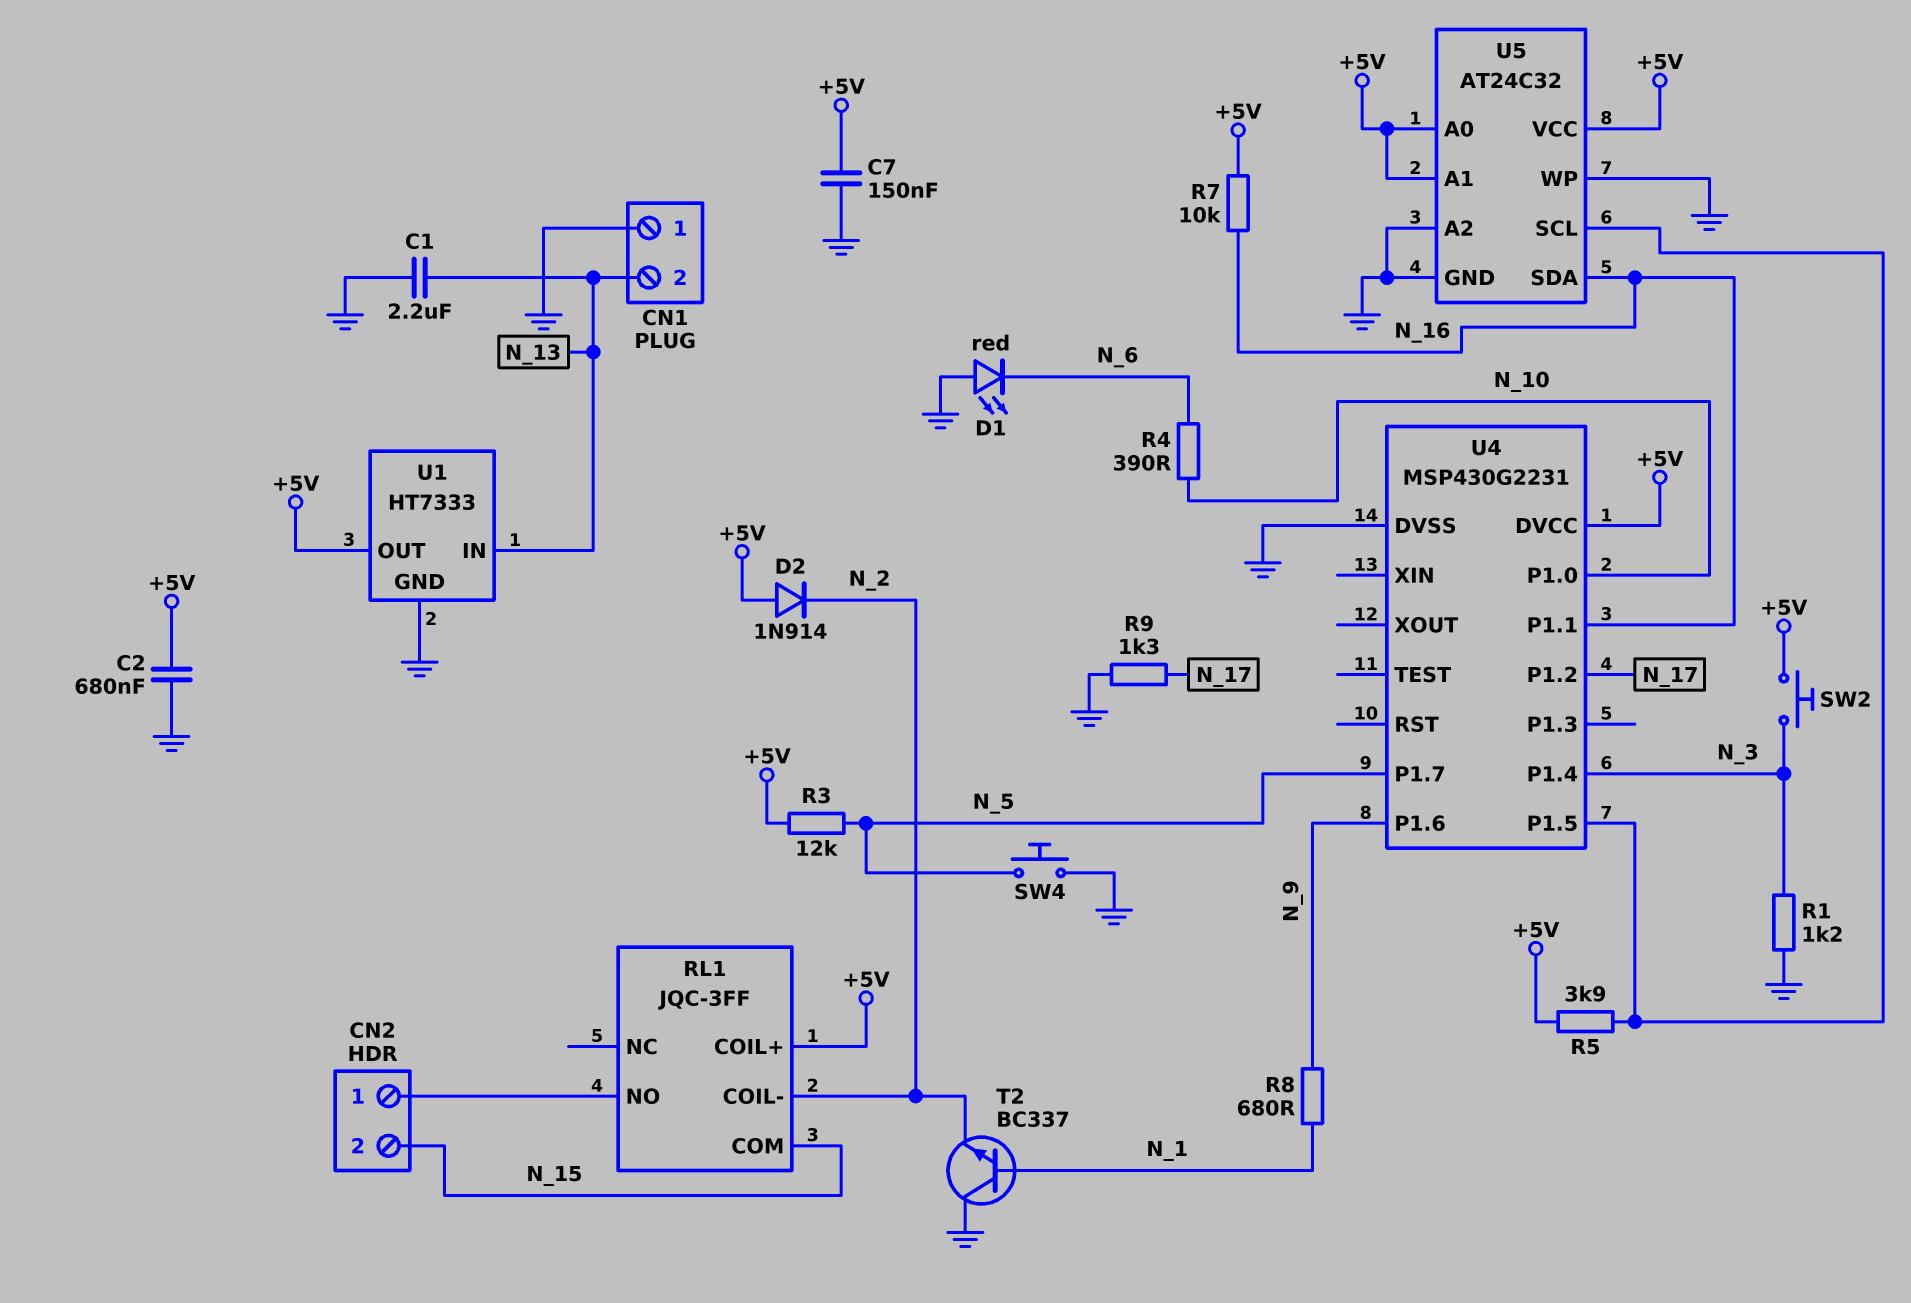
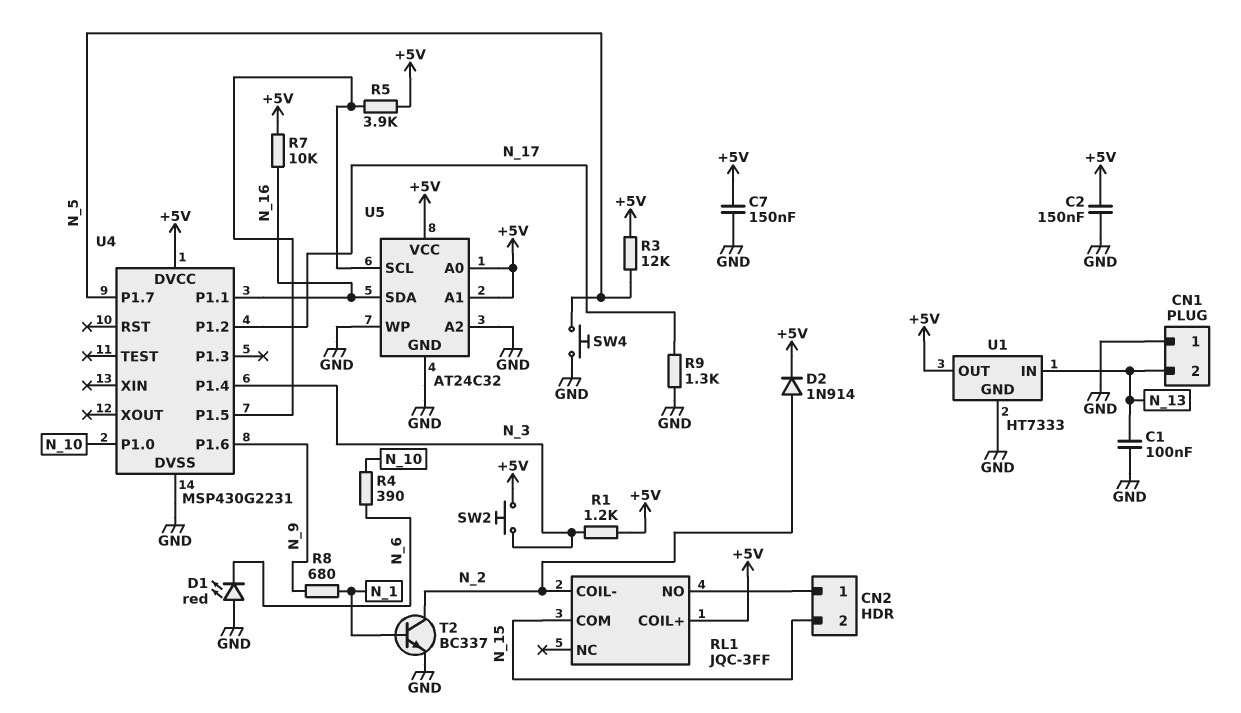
C1: 2.2uF (GND, N_13) -> 100nF (GND, N_13)
C2: 680nF (+5V, GND) -> 150nF (+5V, GND)
D2: diode 1N914 (A +5V, K N_2) -> diode 1N914 (A N_2, K +5V)
R1: 1.2k (GND, N_3) -> 1.2k (+5V, N_3)
T2: NPN BC337 (B N_1, C GND, E N_2) -> NPN BC337 (B N_1, C N_2, E GND)

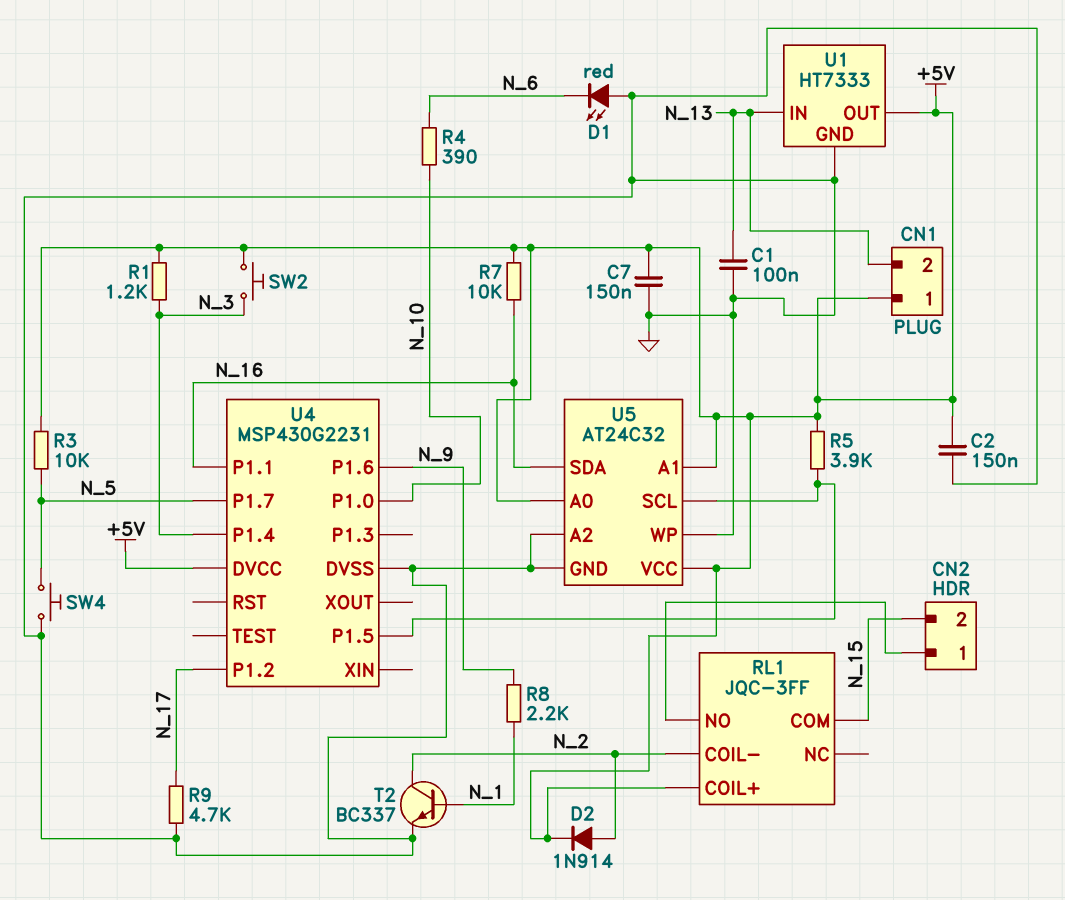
CN1 pin 1: GND -> +5V
R3: 12k (+5V, N_5) -> 10k (+5V, N_5)
R8: 680 (N_1, N_9) -> 2.2k (N_1, N_9)
R9: 1.3k (GND, N_17) -> 4.7k (GND, N_17)

